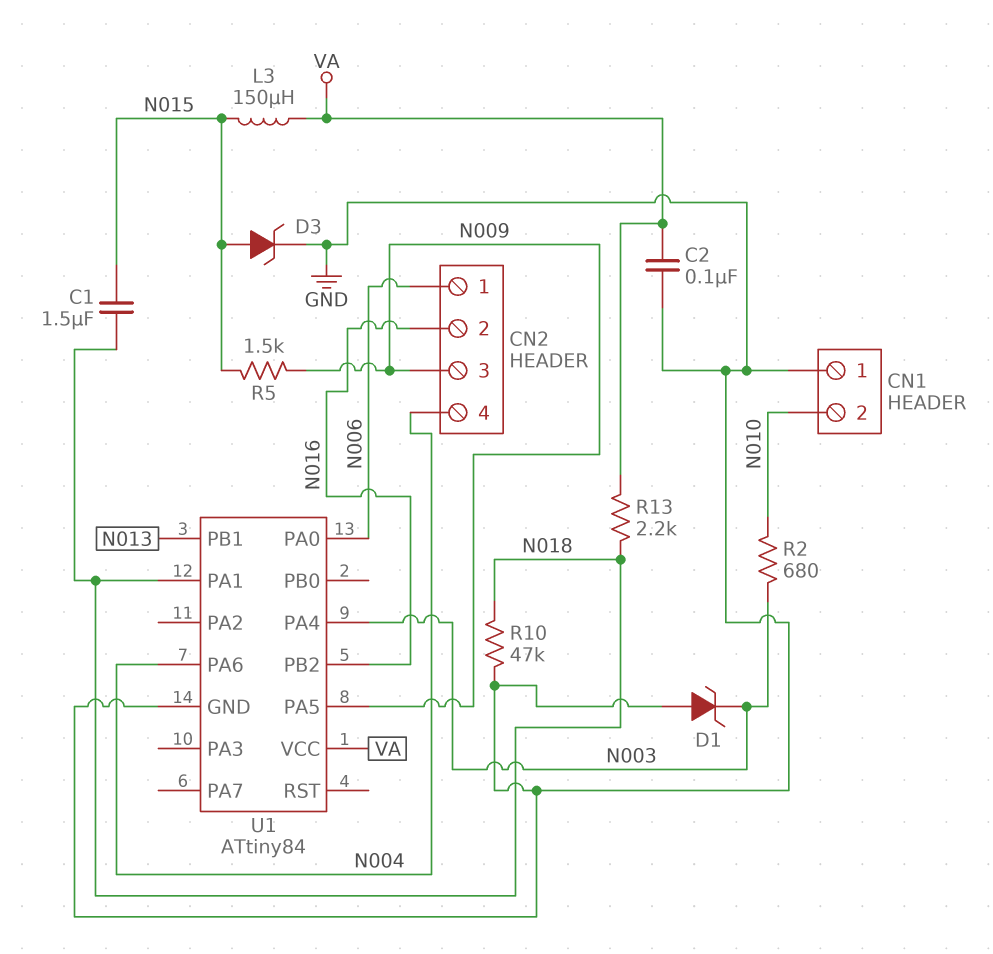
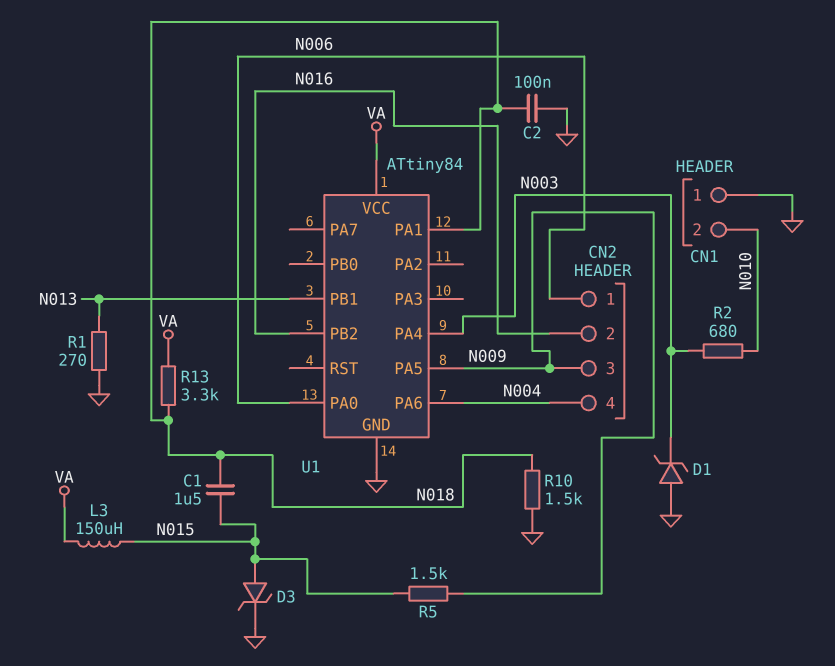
C2: 100nF (GND, VA) -> 100nF (GND, N018)
R1: none -> 270 (GND, N013)
R10: 47k (GND, N018) -> 1.5k (GND, N018)
R13: 2.2k (N018, VA) -> 3.3k (N018, VA)

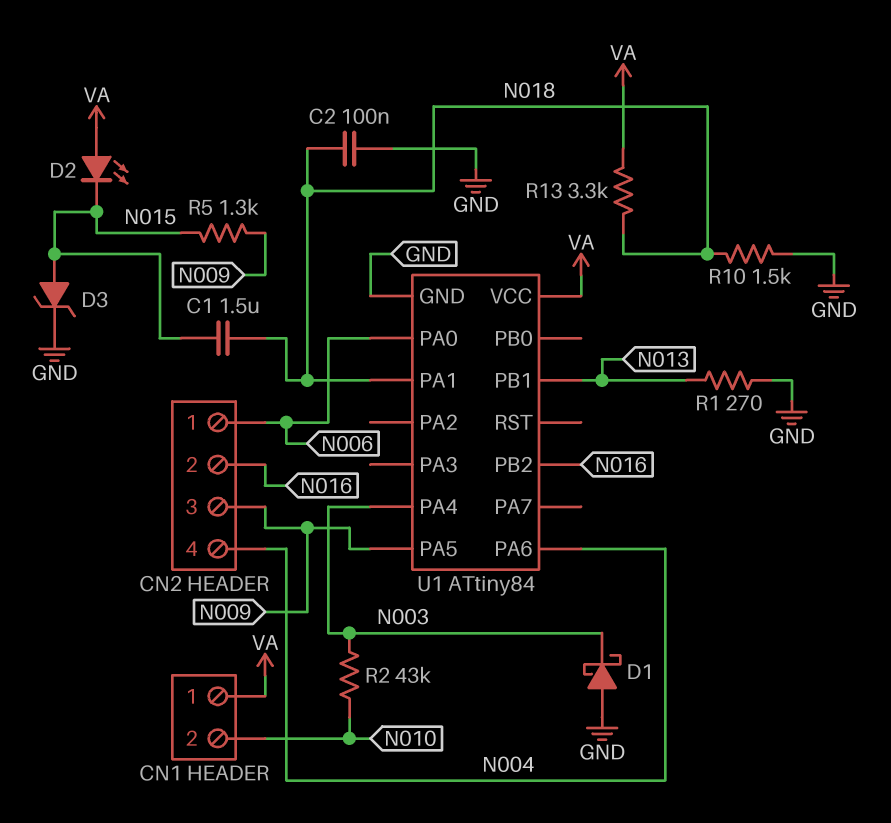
CN1 pin 1: GND -> VA
D1: zener (A GND, K N003) -> schottky (A GND, K N003)
D2: none -> LED (A VA, K N015)
L3: 150uH (N015, VA) -> none
R2: 680 (N003, N010) -> 43k (N003, N010)
R5: 1.5k (N009, N015) -> 1.3k (N009, N015)

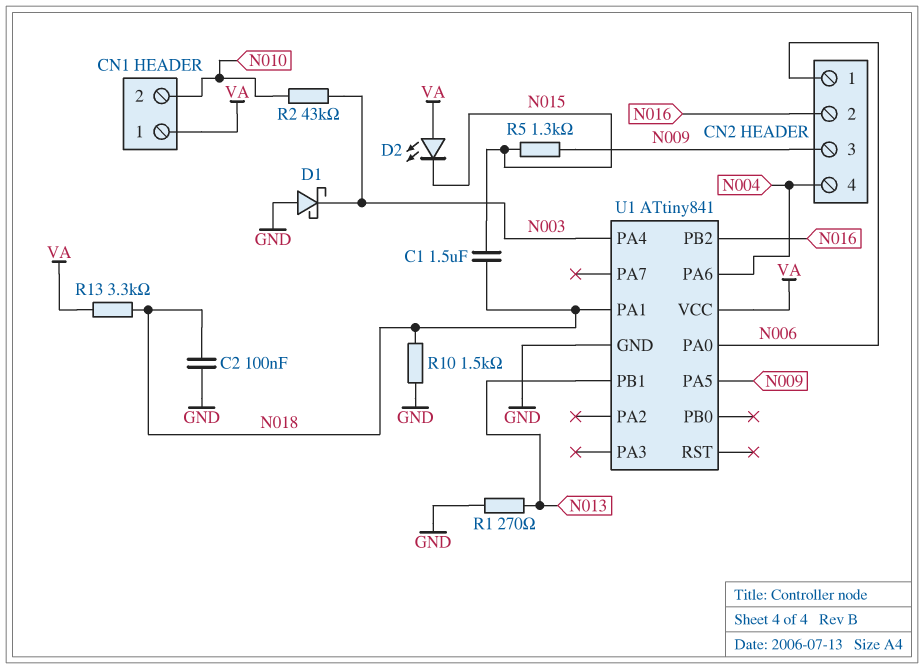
D3: zener (A N015, K GND) -> none
U1: ATtiny84 -> ATtiny841

